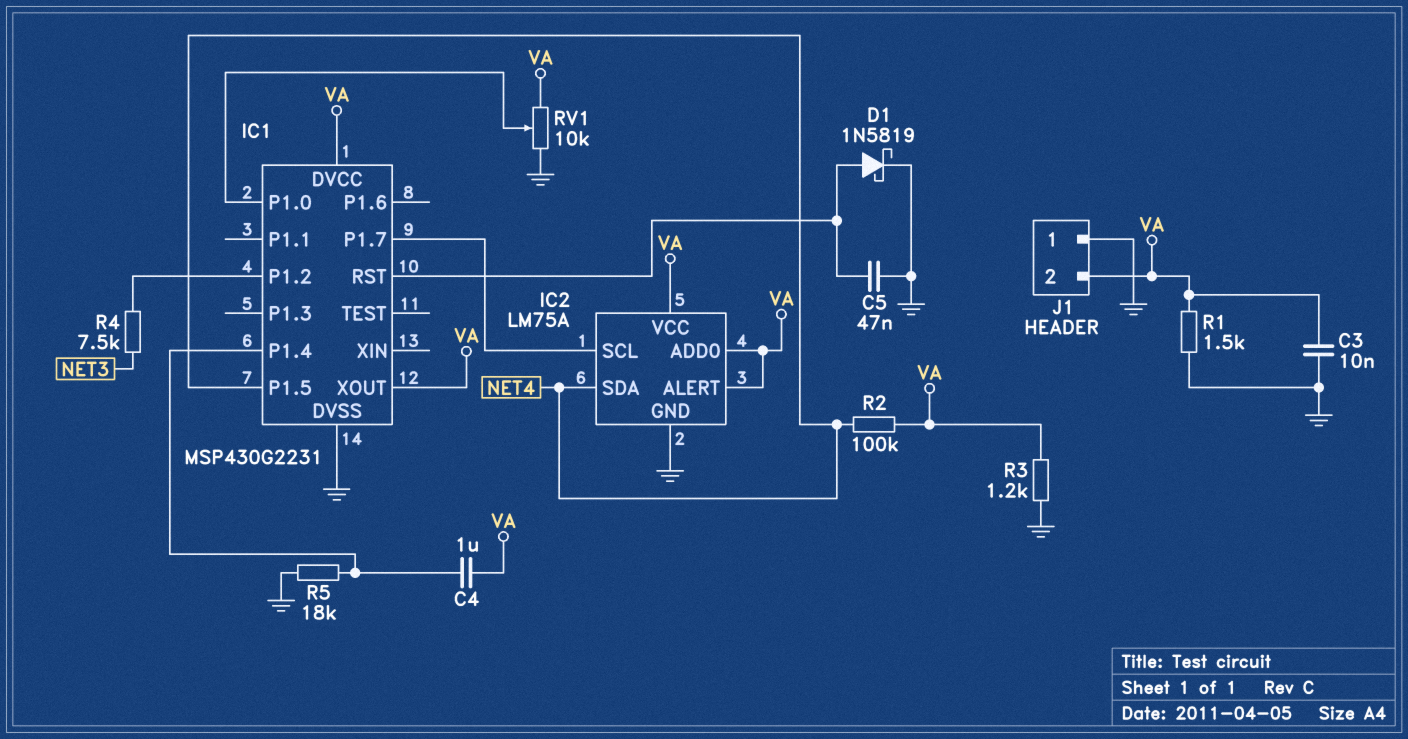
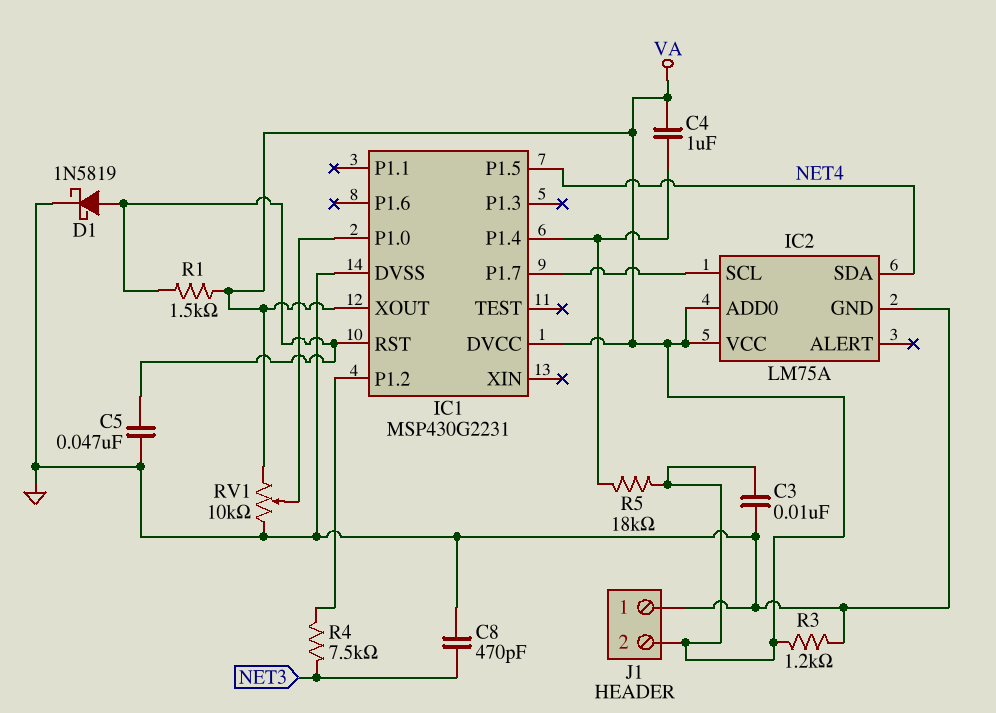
C8: none -> 470pF (GND, NET3)
IC2 pin ALERT: VA -> none
R1: 1.5k (GND, VA) -> 1.5k (IC1/RST, VA)
R2: 100k (NET4, VA) -> none
R5: 18k (GND, IC1/P1.4) -> 18k (IC1/P1.4, VA)

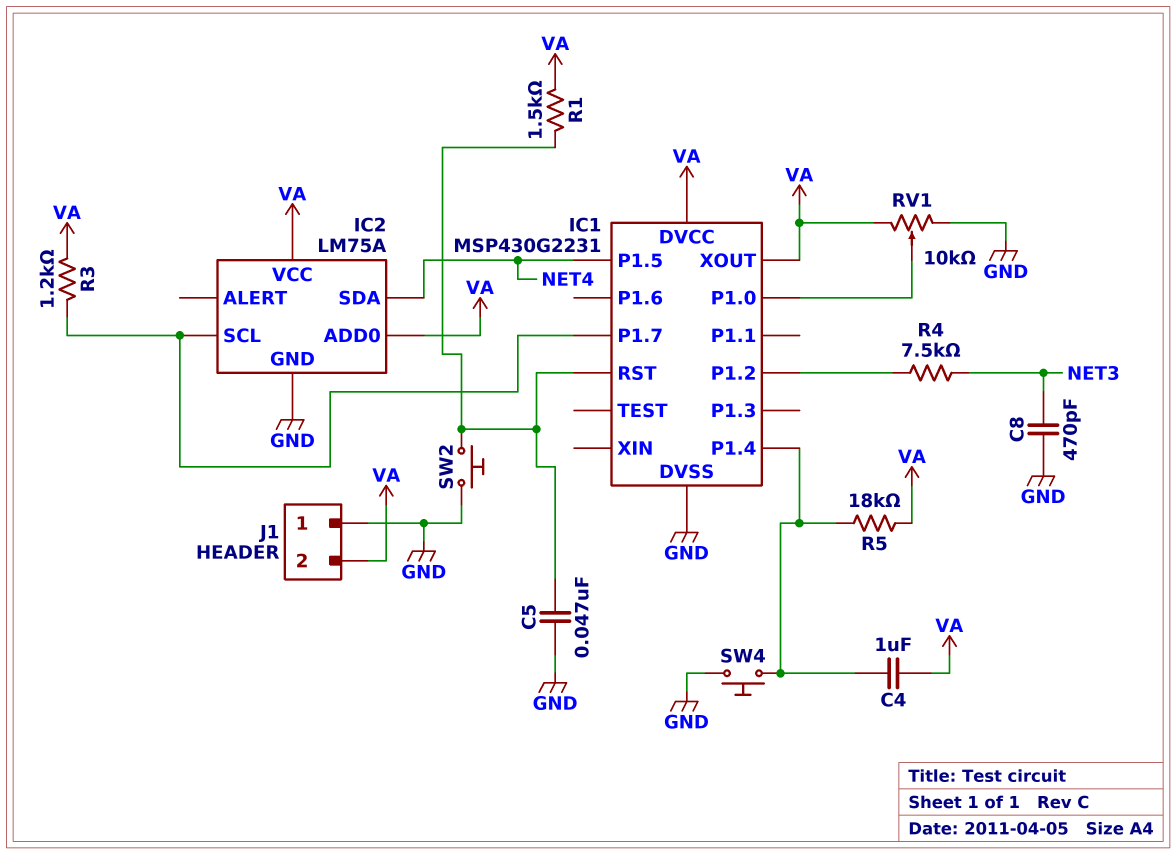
C3: 10nF (GND, VA) -> none
D1: schottky 1N5819 (A IC1/RST, K GND) -> none
R3: 1.2k (GND, VA) -> 1.2k (IC1/P1.7, VA)
SW2: none -> button (GND, IC1/RST)
SW4: none -> button (GND, IC1/P1.4)

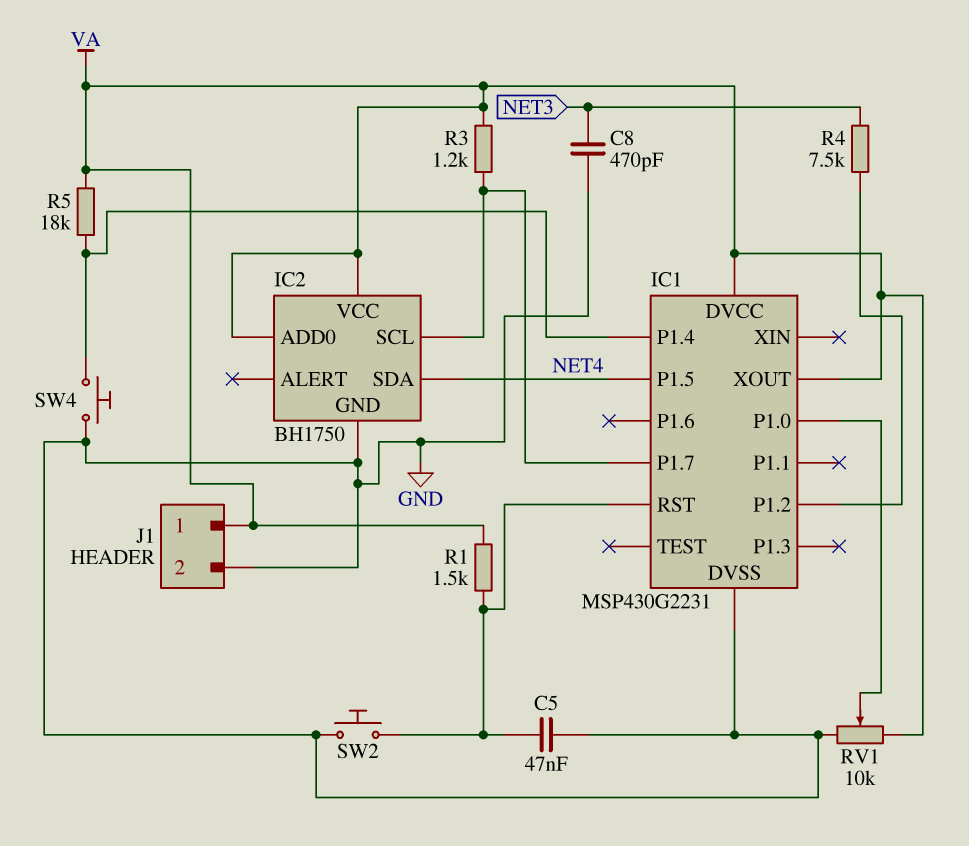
C4: 1uF (IC1/P1.4, VA) -> none
IC2: LM75A -> BH1750
J1 pin 1: GND -> VA
J1 pin 2: VA -> GND

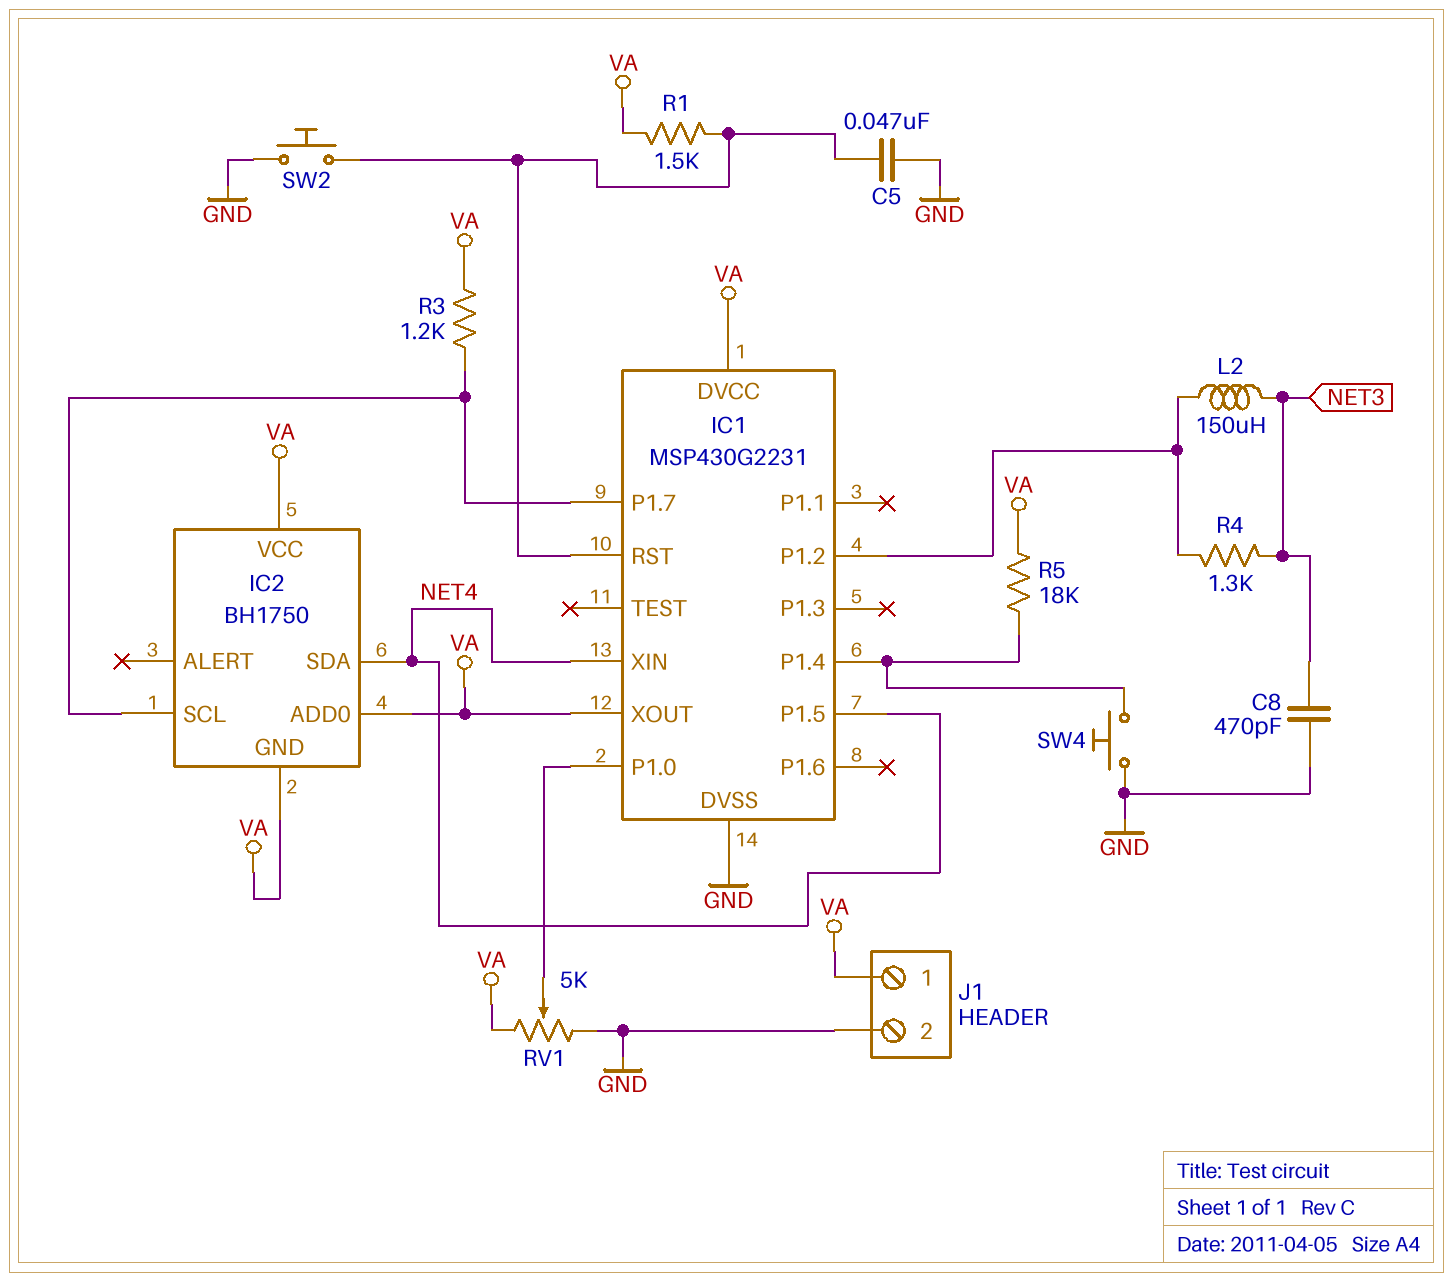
IC1 pin XIN: none -> NET4
IC2 pin GND: GND -> VA
L2: none -> 150uH (IC1/P1.2, NET3)
R4: 7.5k (IC1/P1.2, NET3) -> 1.3k (IC1/P1.2, NET3)
RV1: 10k (GND, VA, wiper IC1/P1.0) -> 5k (GND, VA, wiper IC1/P1.0)

